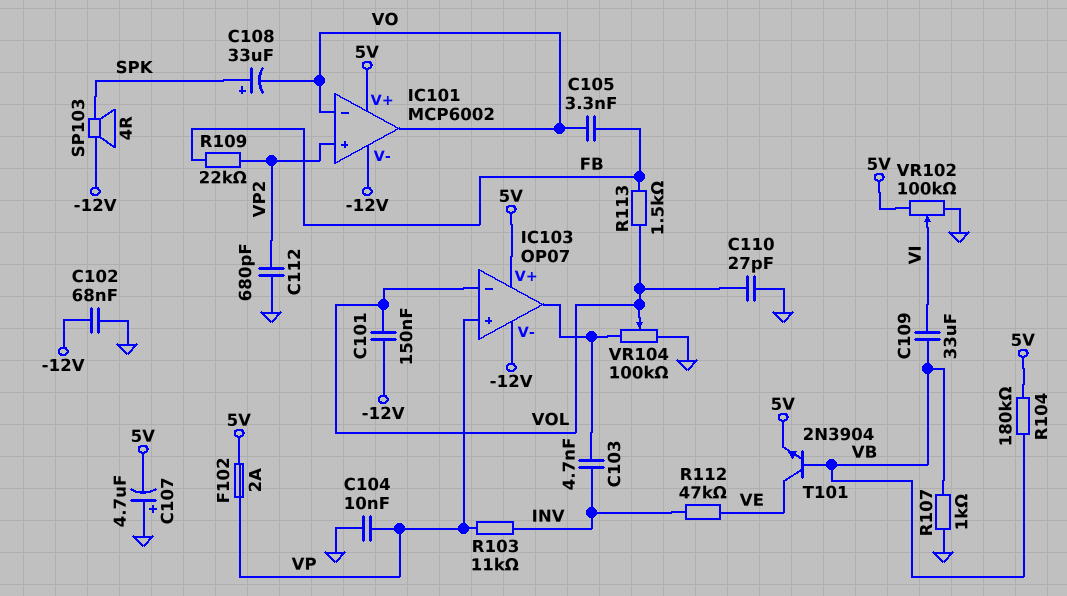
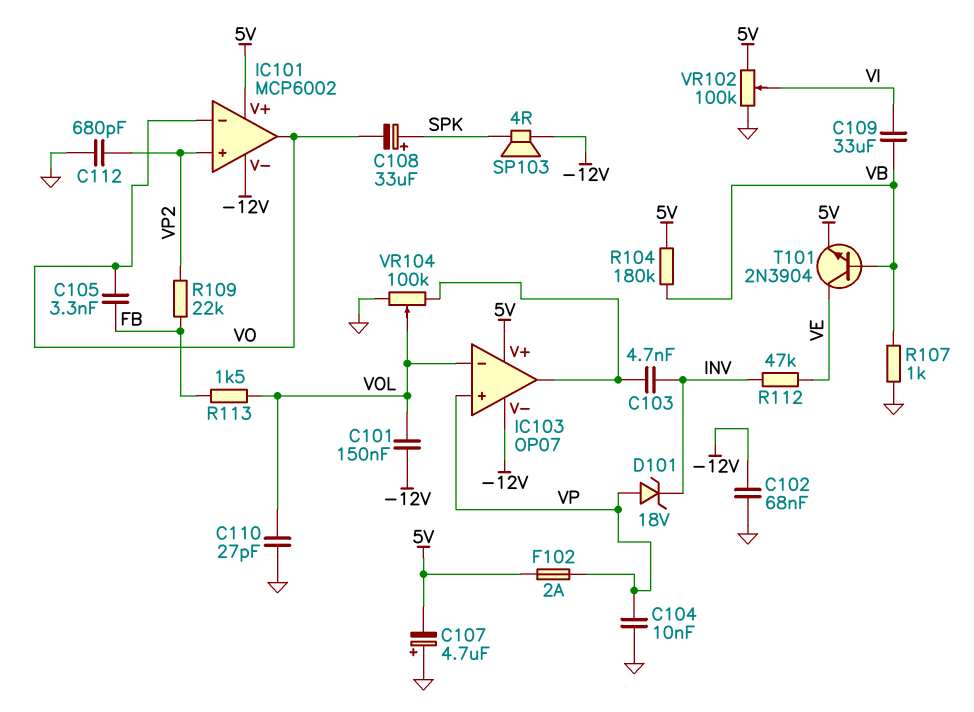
D101: none -> zener 18V (A VP, K INV)
R103: 11k (INV, VP) -> none

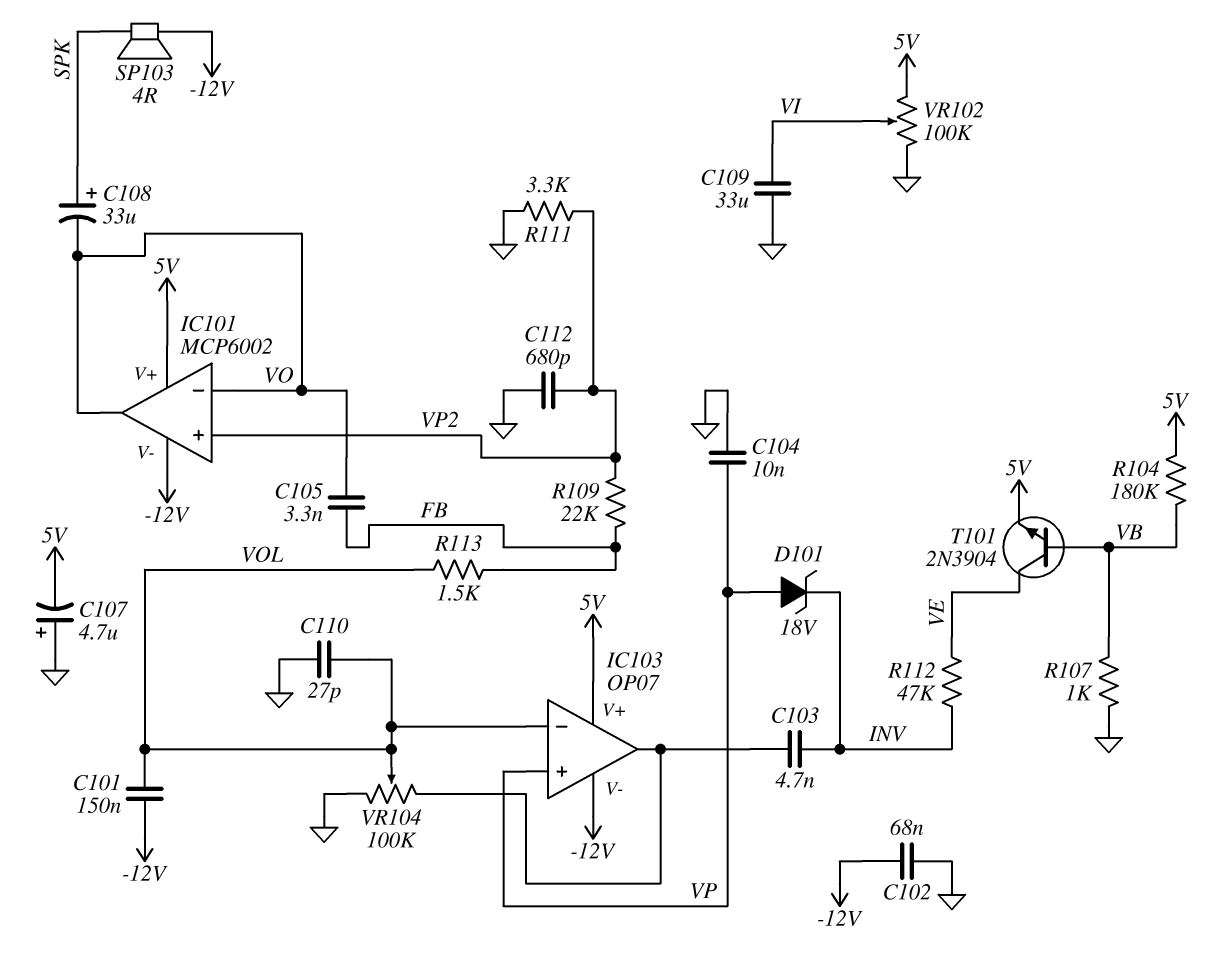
C109: 33uF (VB, VI) -> 33uF (GND, VI)
F102: 2A (5V, VP) -> none
R111: none -> 3.3k (GND, VP2)

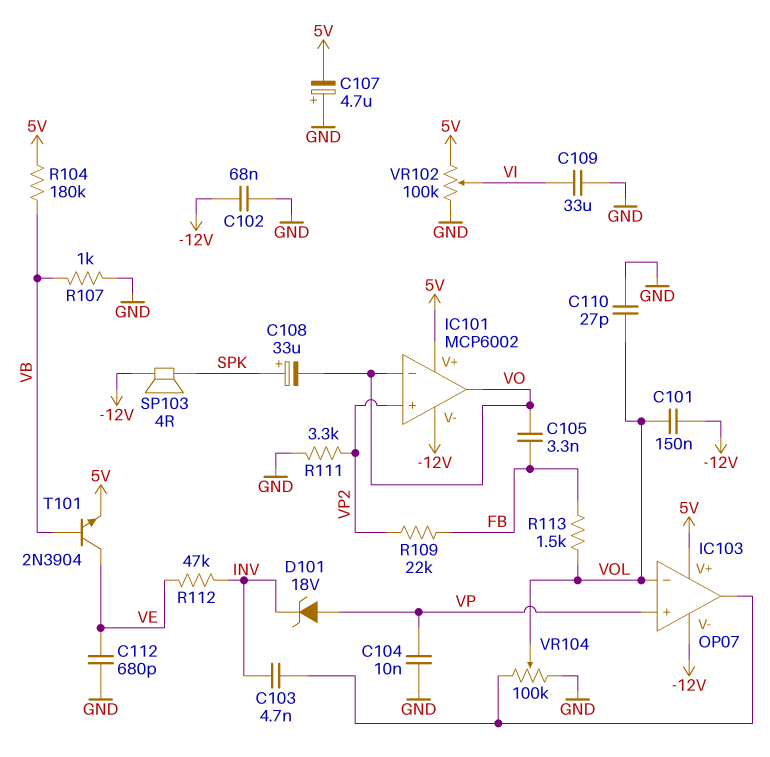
C112: 680pF (GND, VP2) -> 680pF (GND, VE)

